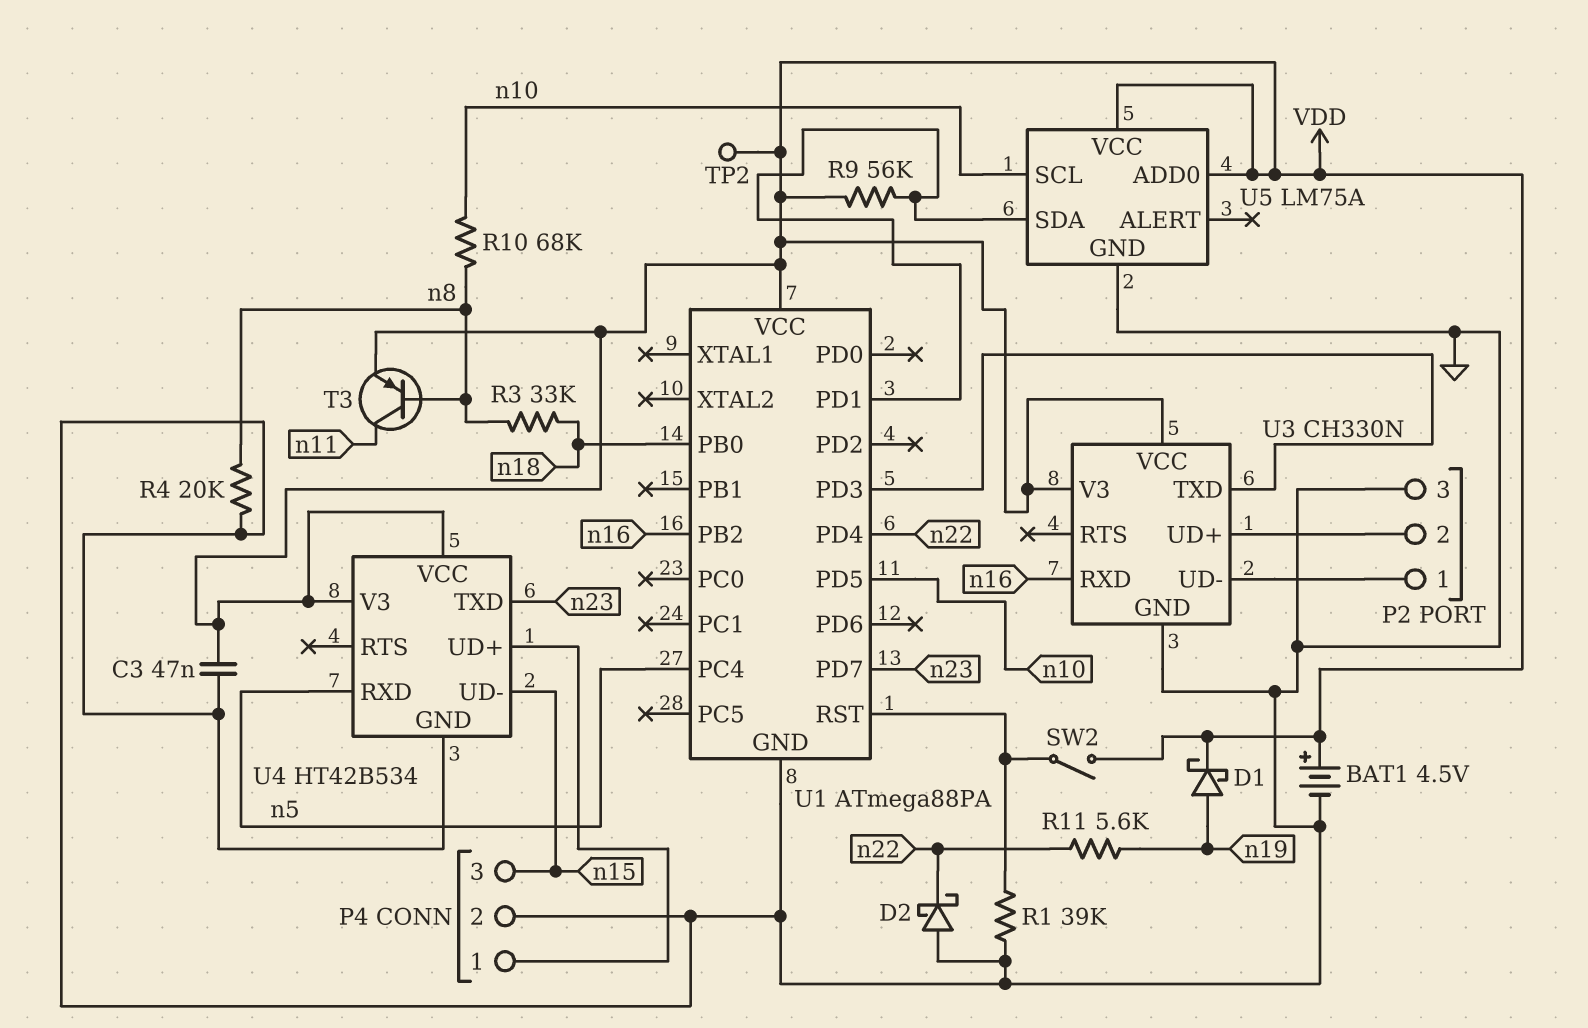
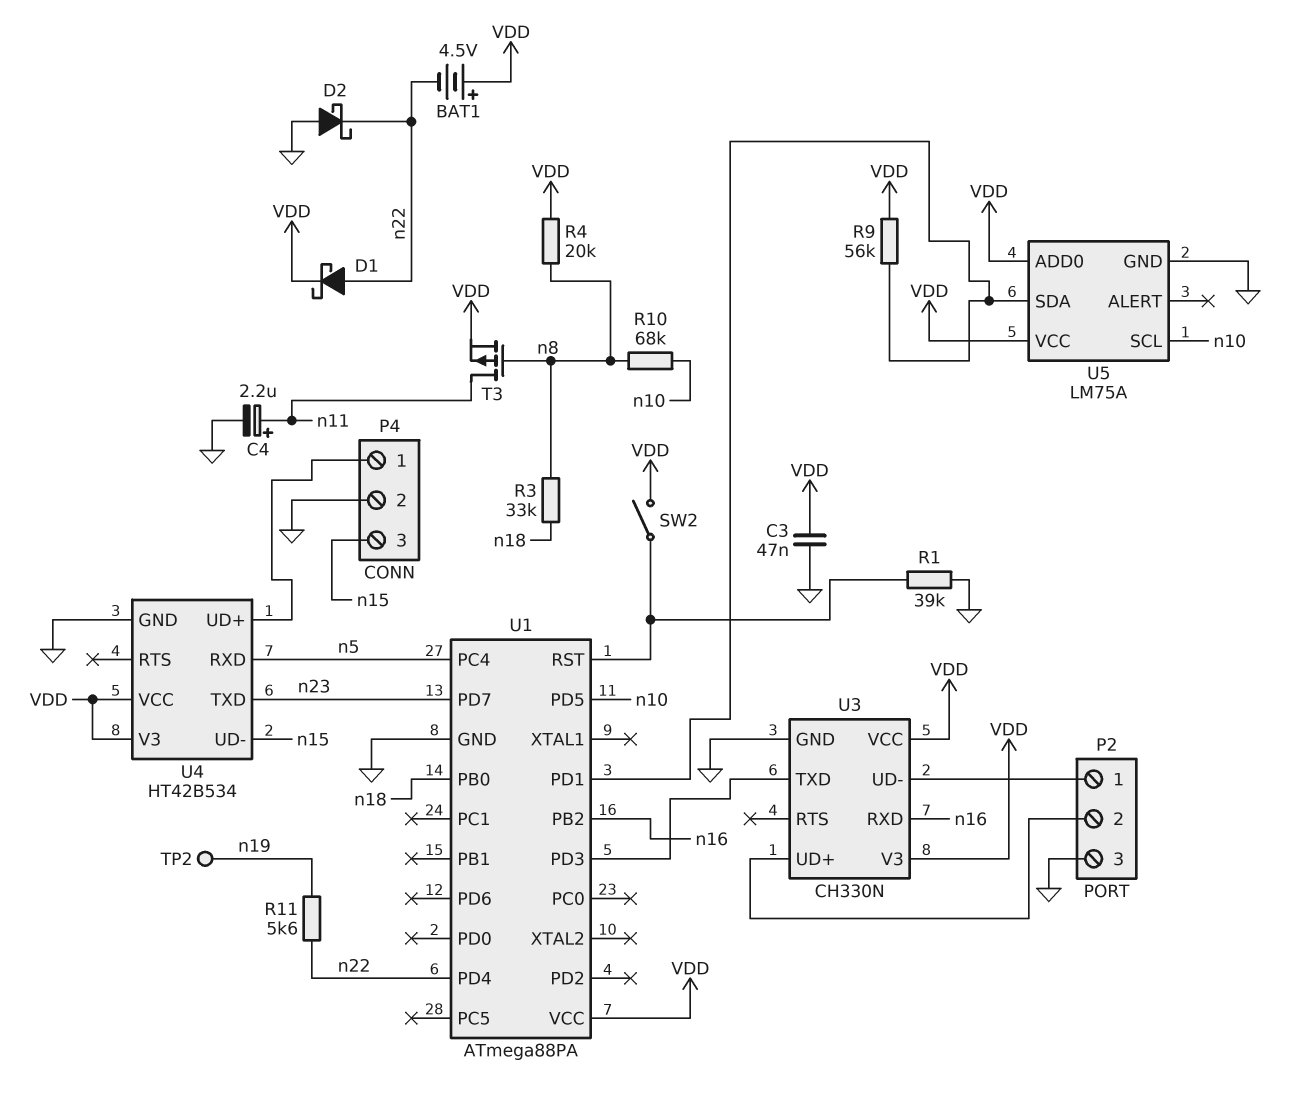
BAT1: 4.5V (plus VDD, minus GND) -> 4.5V (plus VDD, minus n22)
C4: none -> 2.2uF (plus n11, minus GND)
D1: schottky (A n19, K VDD) -> schottky (A n22, K VDD)
R4: 20k (GND, n8) -> 20k (VDD, n8)
T3: PNP (B n8, C n11, E VDD) -> PMOS (G n8, D n11, S VDD)
TP2: test point (VDD) -> test point (n19)

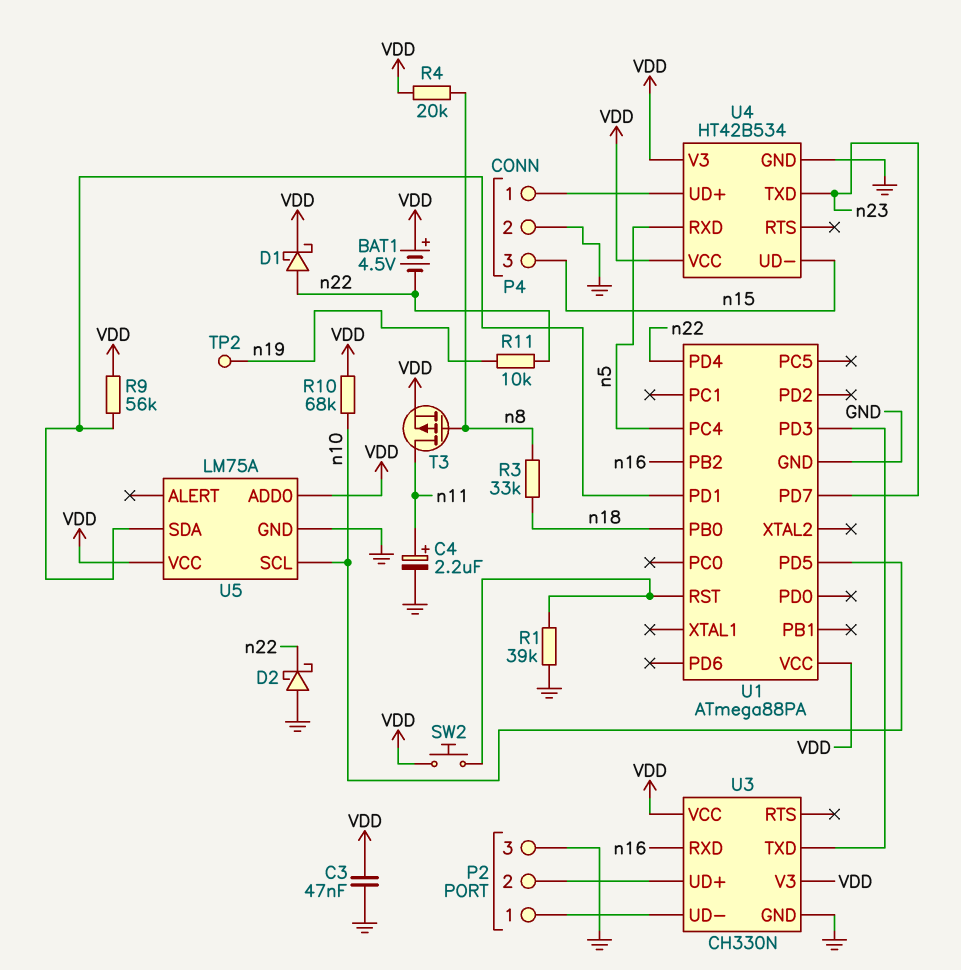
R10: 68k (n8, n10) -> 68k (VDD, n10)
R11: 5.6k (n19, n22) -> 10k (n19, n22)
SW2: switch (U1/RST, VDD) -> button (U1/RST, VDD)

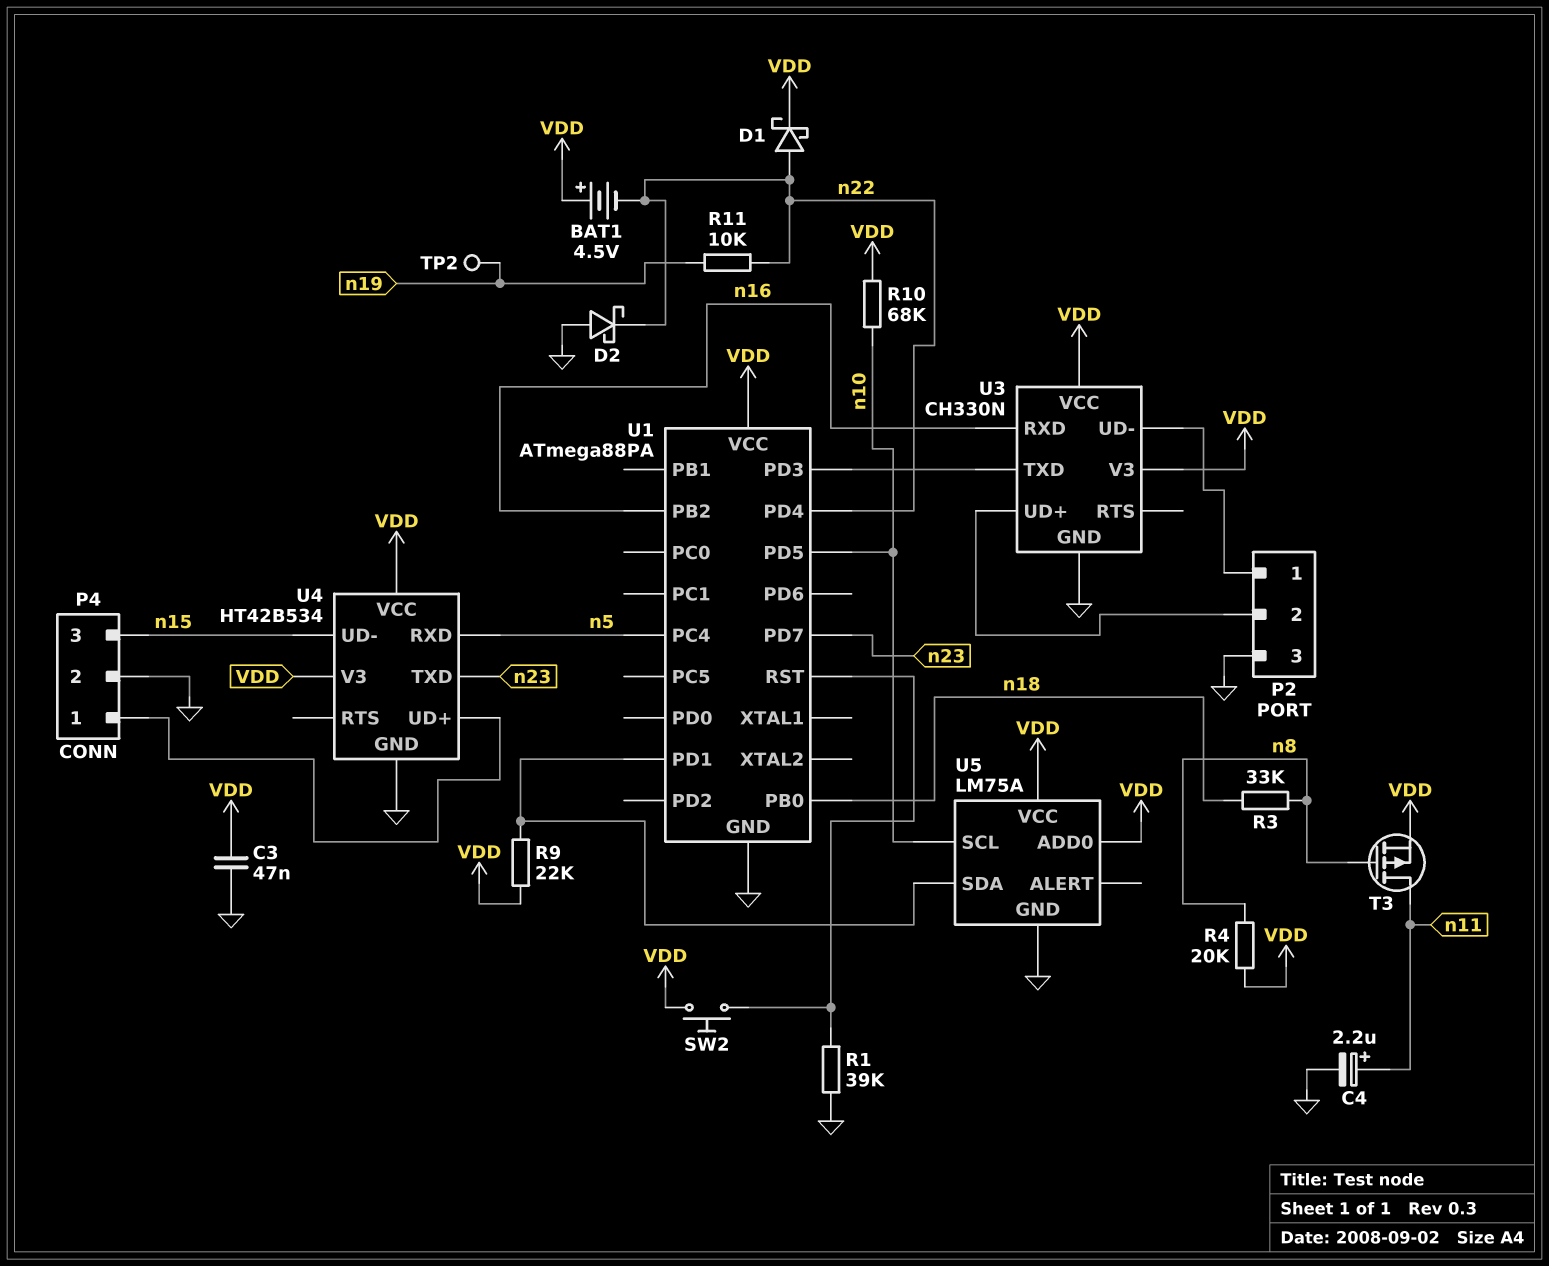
R9: 56k (U1/PD1, VDD) -> 22k (U1/PD1, VDD)

